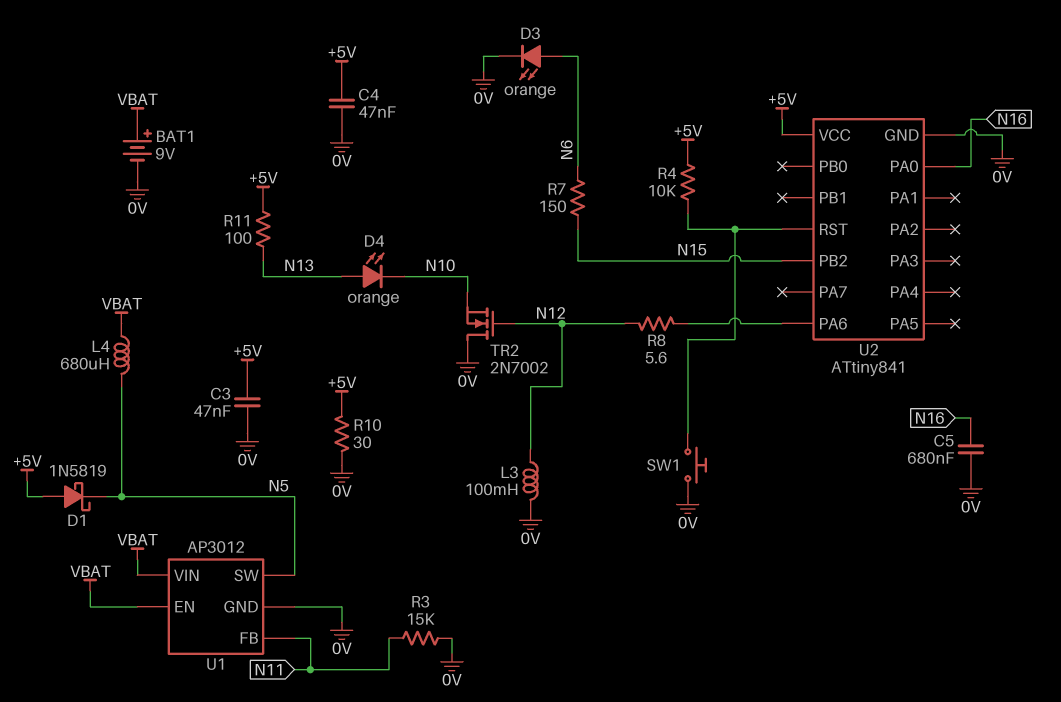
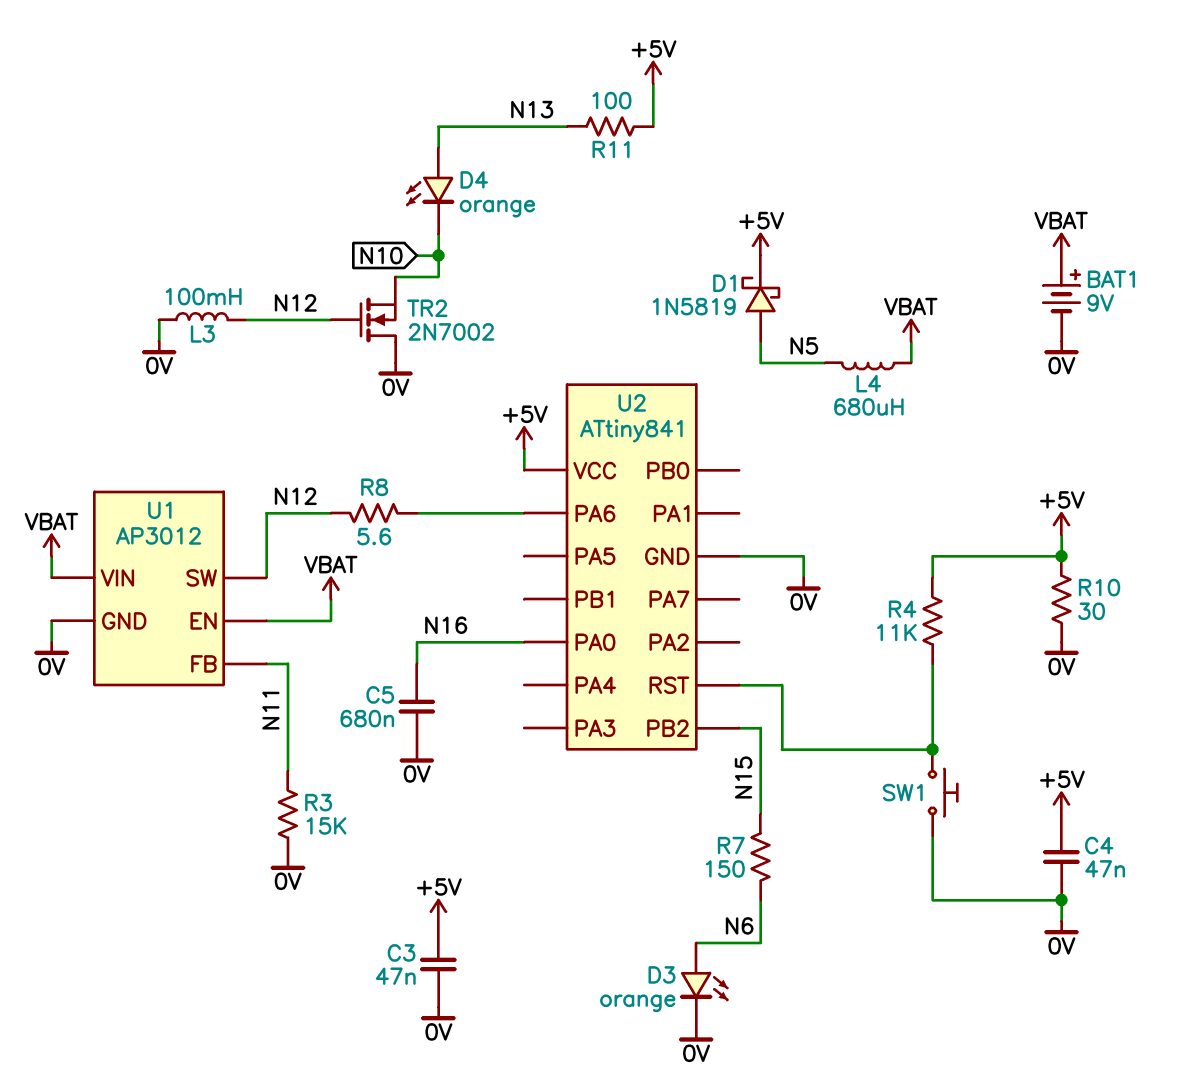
D1: schottky 1N5819 (A +5V, K N5) -> schottky 1N5819 (A N5, K +5V)
R4: 10k (+5V, U2/RST) -> 11k (+5V, U2/RST)
U1 pin SW: N5 -> N12

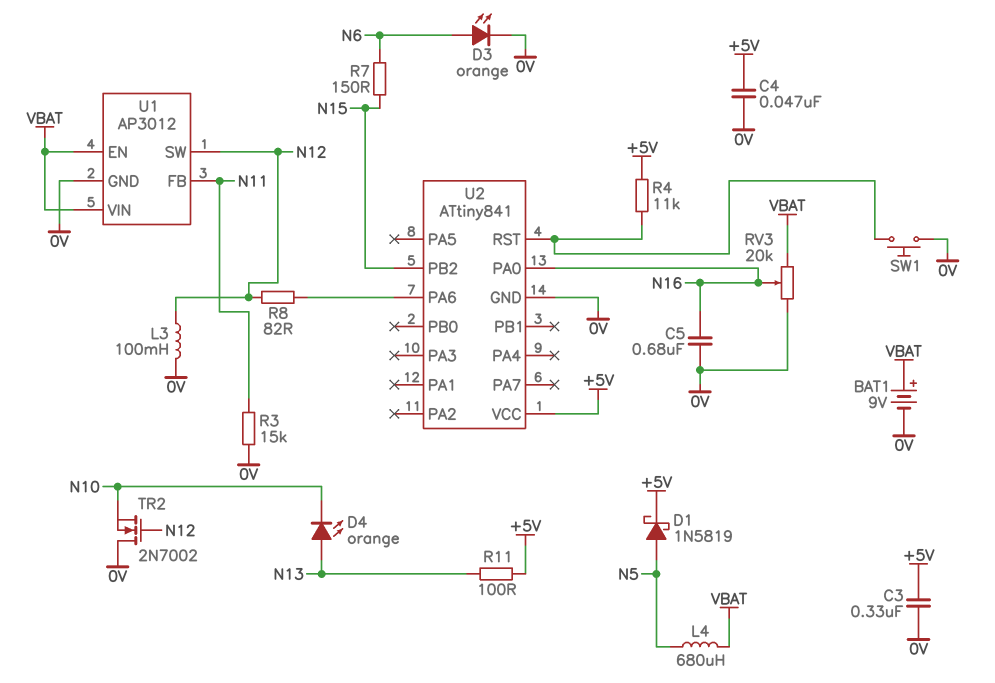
C3: 47nF (+5V, 0V) -> 330nF (+5V, 0V)
R8: 5.6 (N12, U2/PA6) -> 82 (N12, U2/PA6)
R10: 30 (+5V, 0V) -> none
RV3: none -> 20k (0V, VBAT, wiper N16)

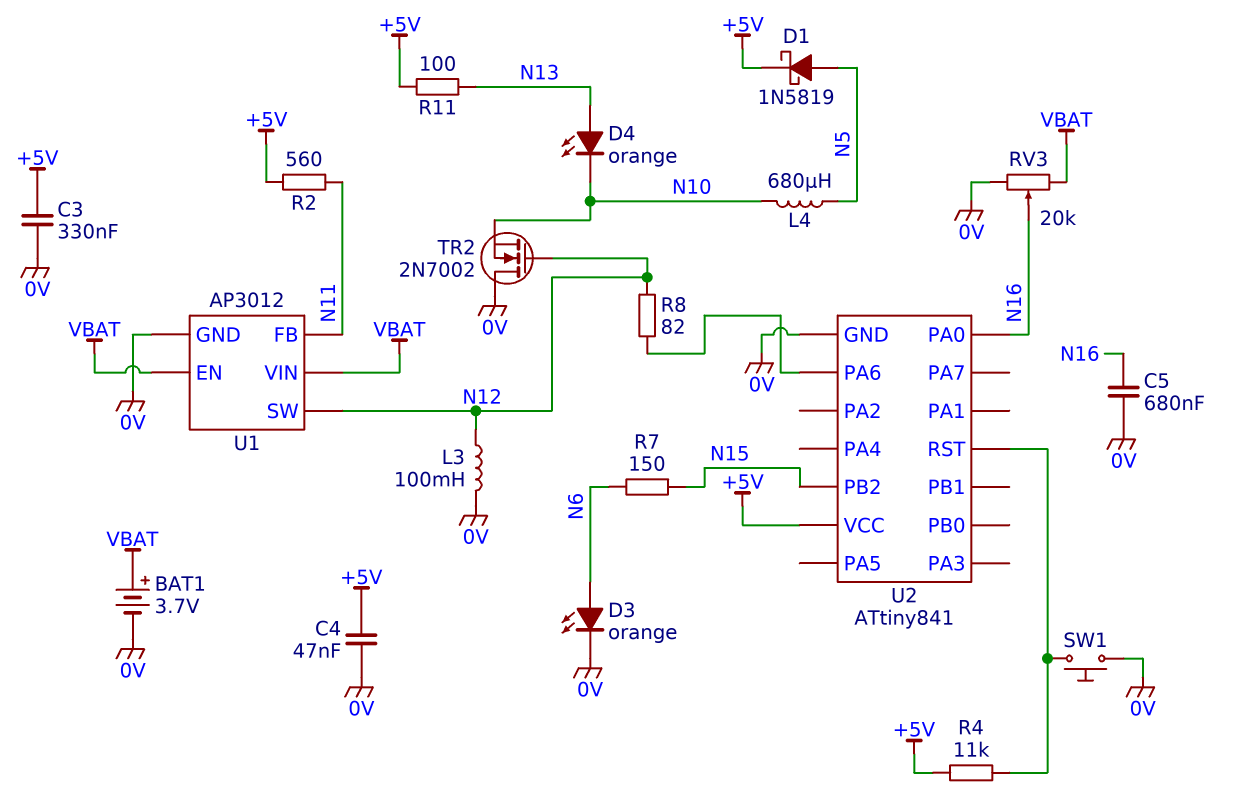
BAT1: 9V (plus VBAT, minus 0V) -> 3.7V (plus VBAT, minus 0V)
L4: 680uH (N5, VBAT) -> 680uH (N5, N10)
R2: none -> 560 (+5V, N11)
R3: 15k (0V, N11) -> none

